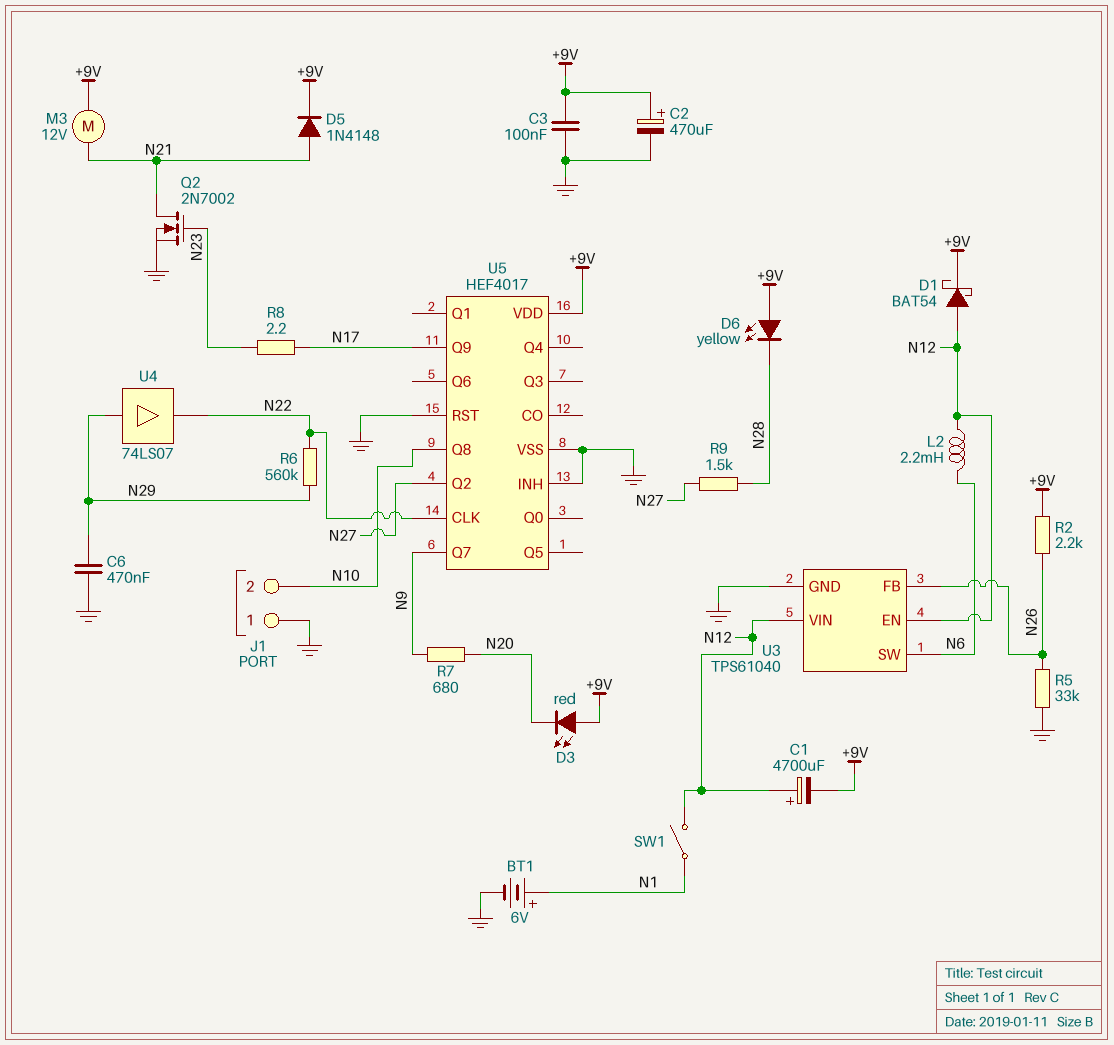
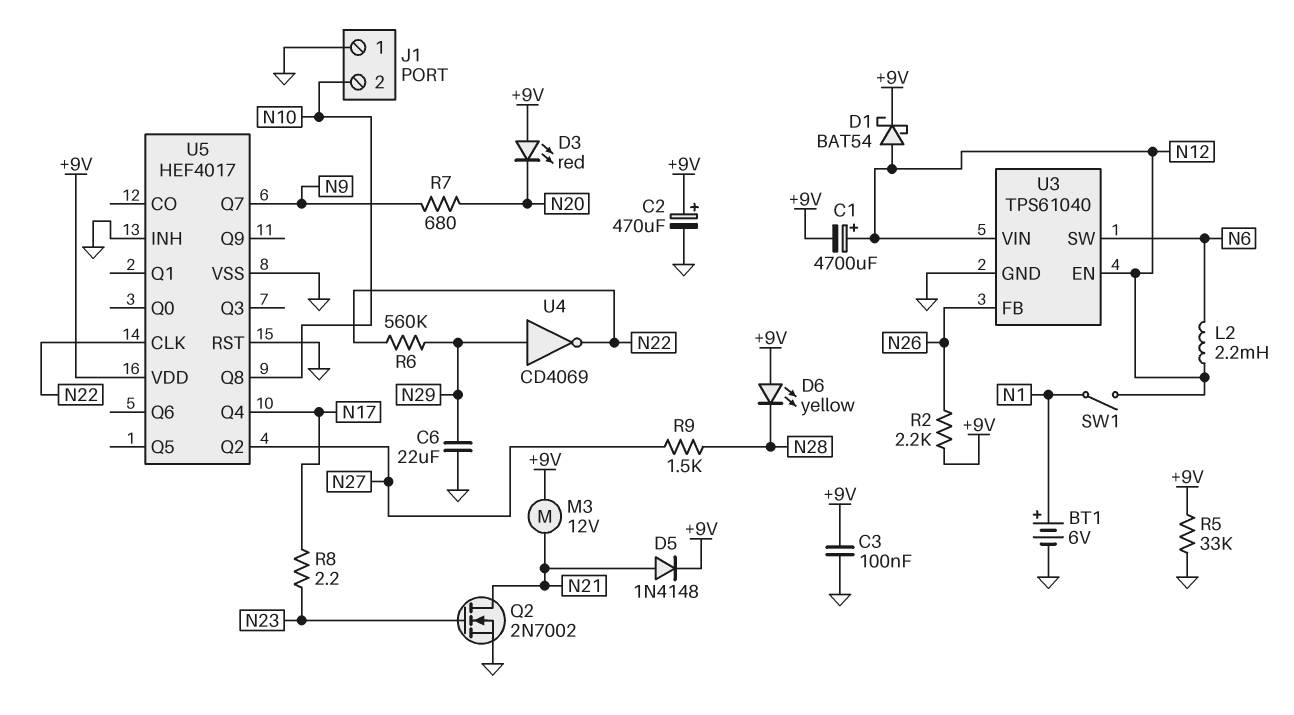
C6: 470nF (GND, N29) -> 22uF (GND, N29)
R5: 33k (GND, N26) -> 33k (+9V, GND)
U4: buffer 74LS07 (in N29, out N22) -> NOT CD4069 (in N29, out N22)
U5 pin Q4: none -> N17
U5 pin Q9: N17 -> none

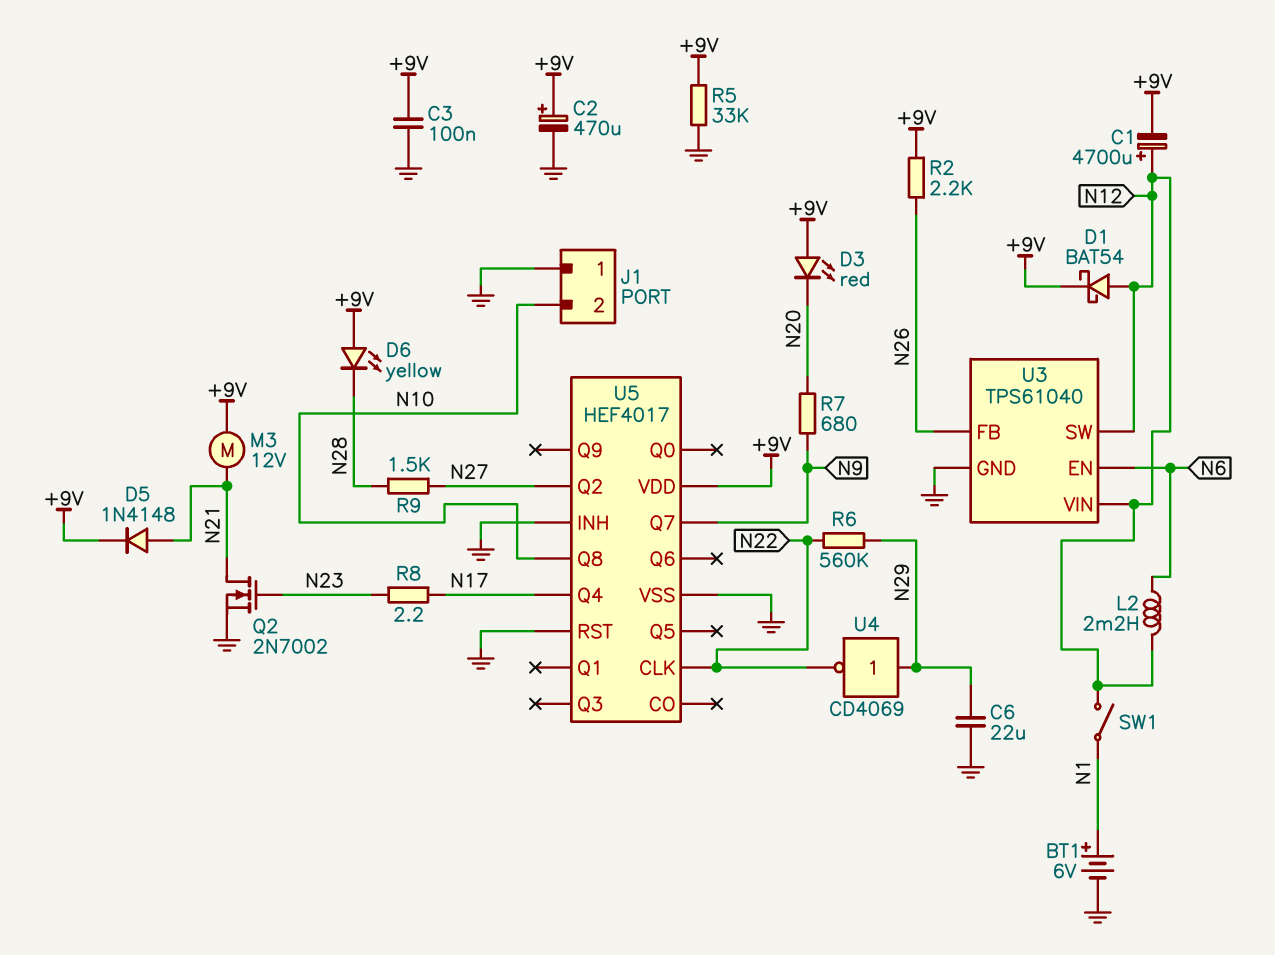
U3 pin EN: N12 -> N6
U3 pin SW: N6 -> N12

